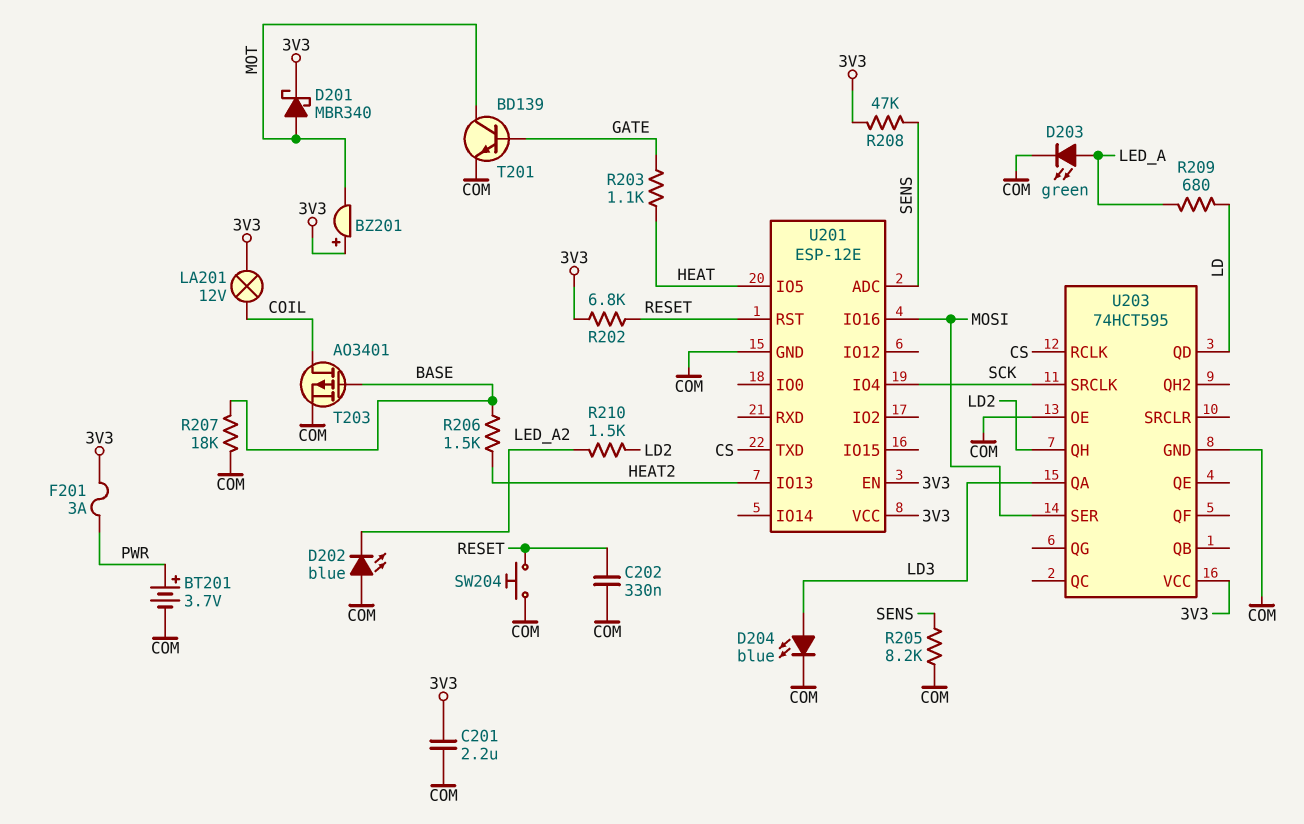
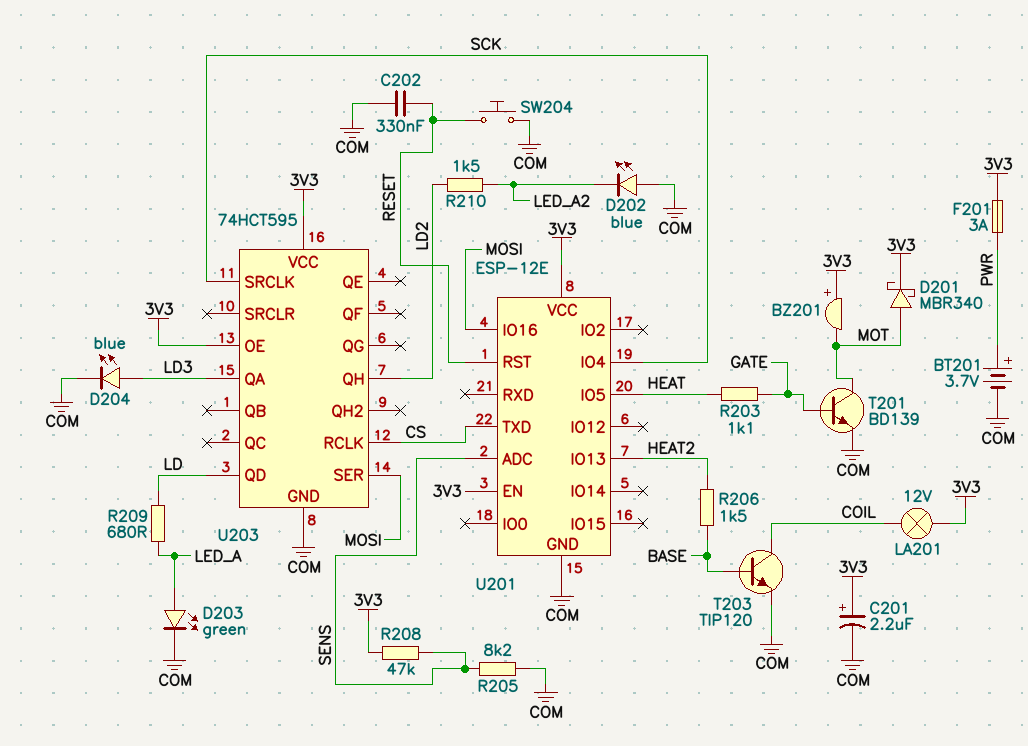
C201: 2.2uF (3V3, COM) -> 2.2uF (plus 3V3, minus COM)
R202: 6.8k (3V3, RESET) -> none
R207: 18k (BASE, COM) -> none
T203: PMOS AO3401 (G BASE, D COIL, S COM) -> NPN TIP120 (B BASE, C COIL, E COM)
U203 pin OE: COM -> 3V3

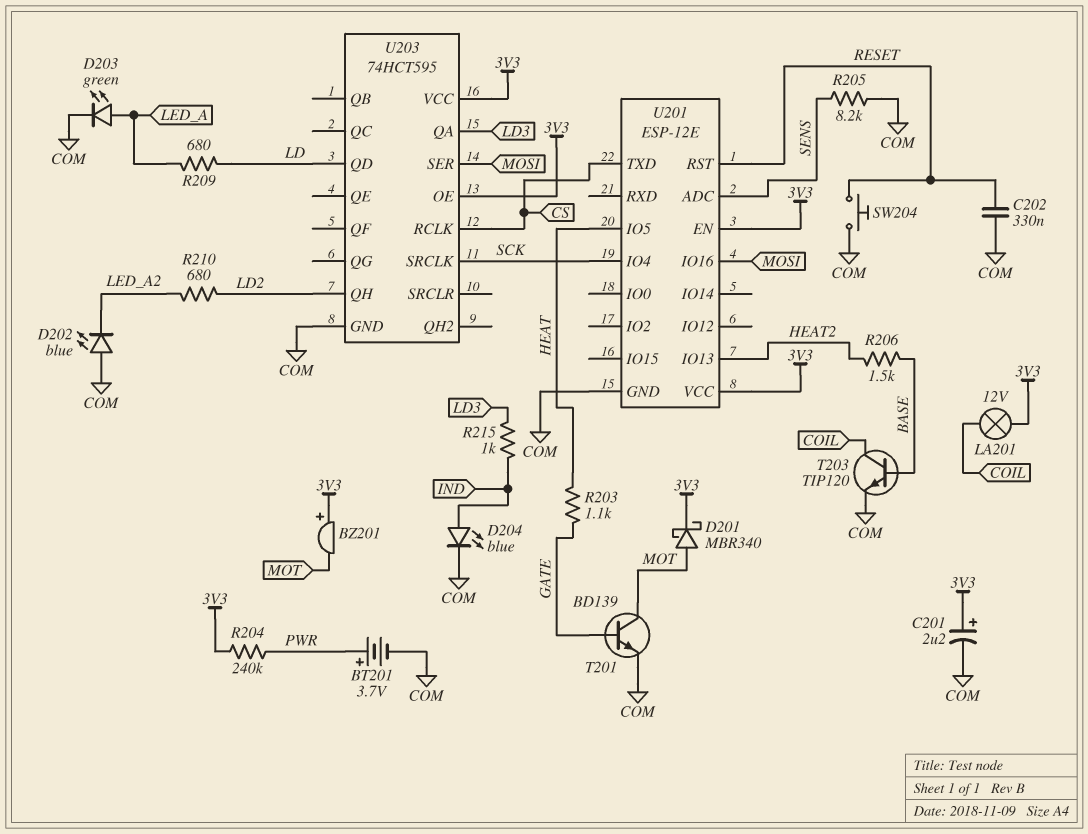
D204: LED blue (A LD3, K COM) -> LED blue (A IND, K COM)
F201: 3A (3V3, PWR) -> none
R204: none -> 240k (3V3, PWR)
R208: 47k (3V3, SENS) -> none
R210: 1.5k (LD2, LED_A2) -> 680 (LD2, LED_A2)
R215: none -> 1k (IND, LD3)

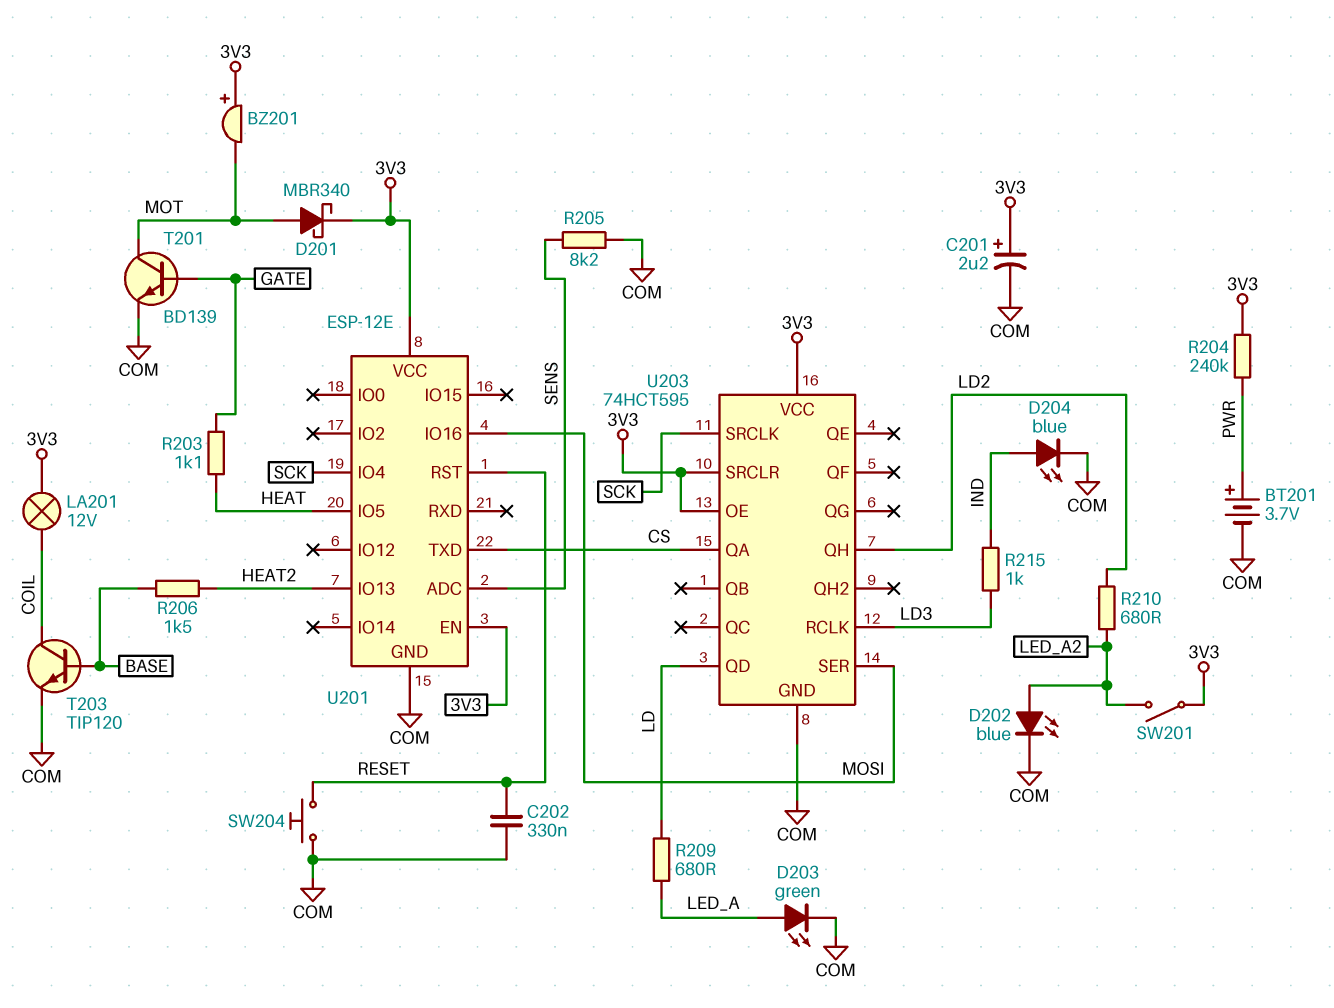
D202: LED blue (A COM, K LED_A2) -> LED blue (A LED_A2, K COM)
SW201: none -> switch (3V3, LED_A2)
U203 pin QA: LD3 -> CS
U203 pin RCLK: CS -> LD3
U203 pin SRCLR: none -> 3V3

